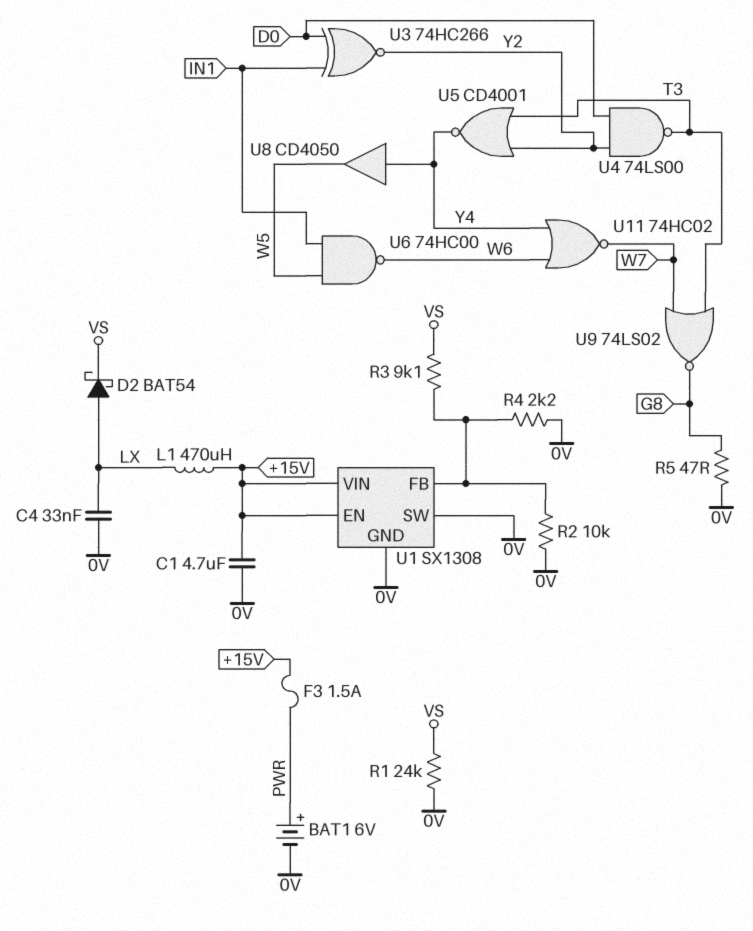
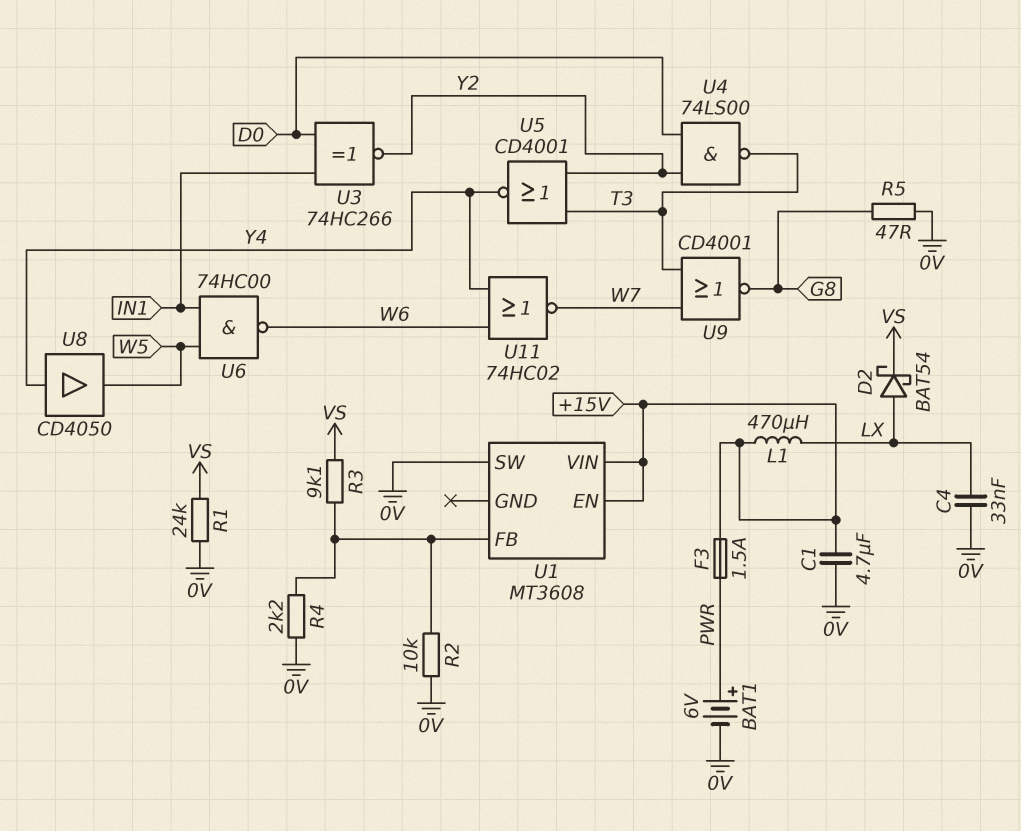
U1: SX1308 -> MT3608
U1 pin GND: 0V -> none
U9: NOR 74LS02 (in T3, in W7, out G8) -> NOR CD4001 (in T3, in W7, out G8)

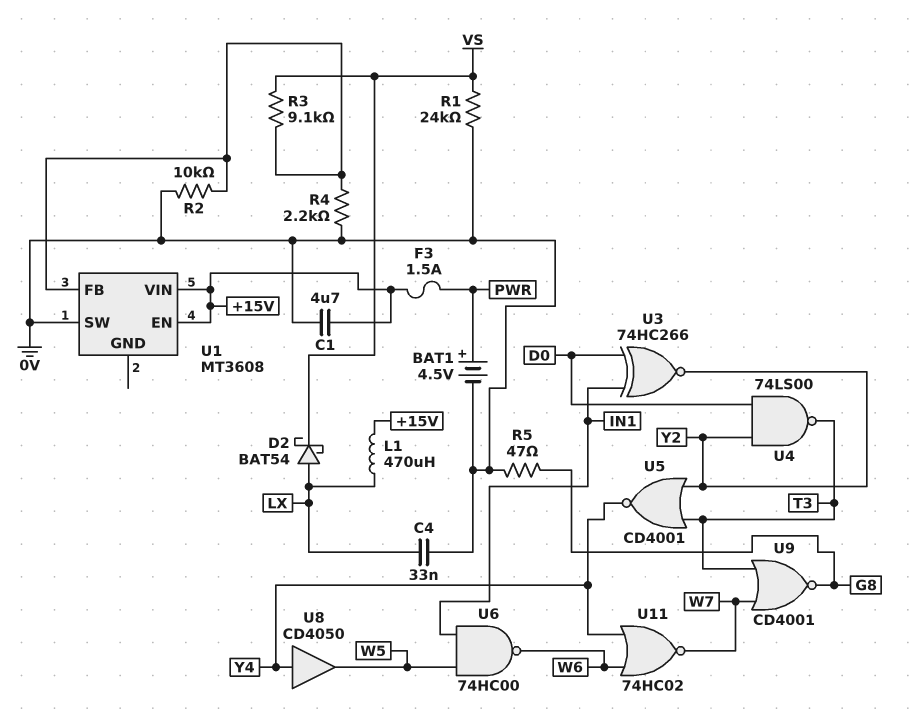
BAT1: 6V (plus PWR, minus 0V) -> 4.5V (plus PWR, minus 0V)

